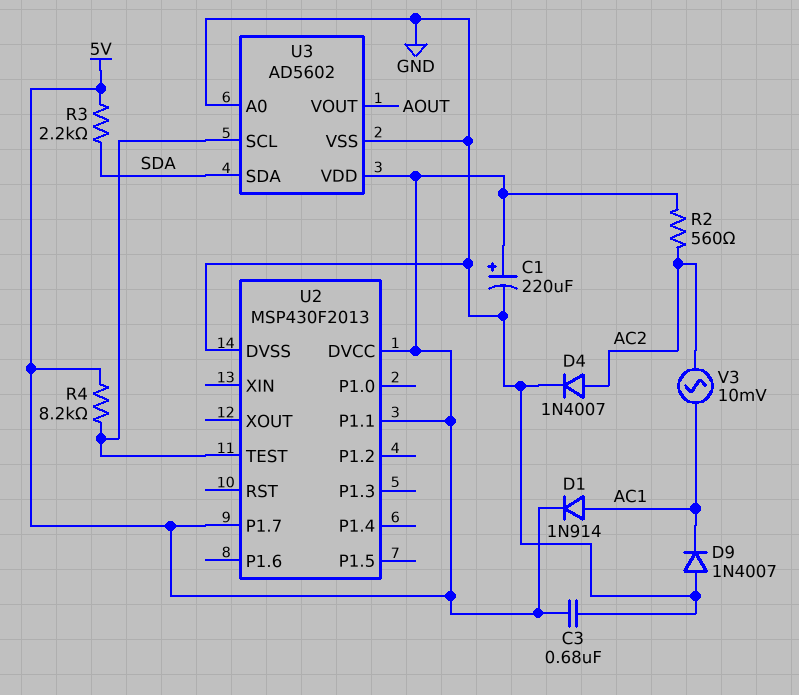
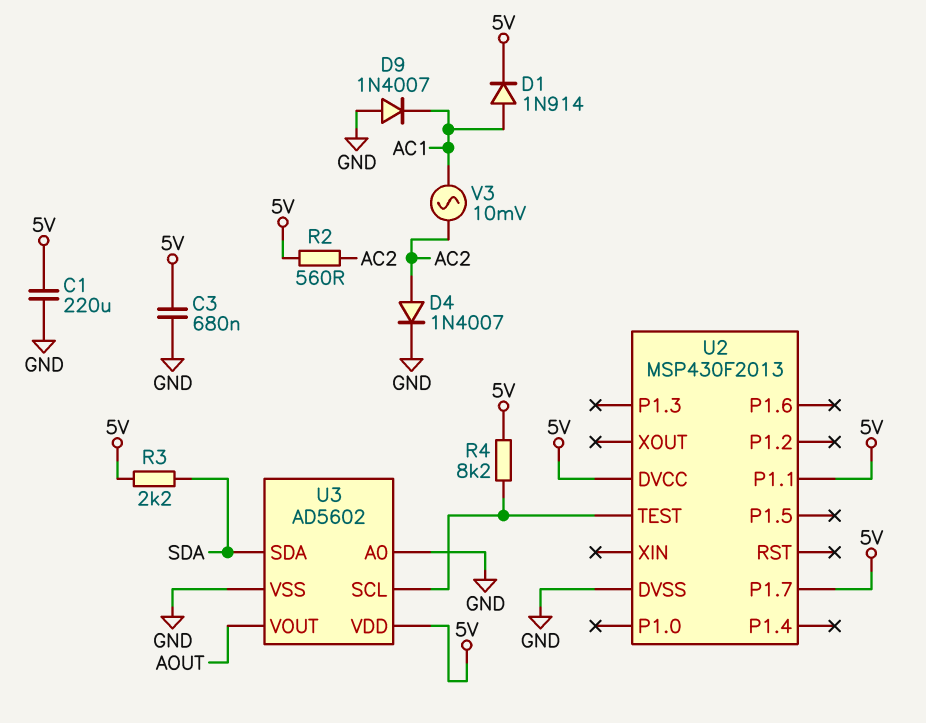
C1: 220uF (plus 5V, minus GND) -> 220uF (5V, GND)

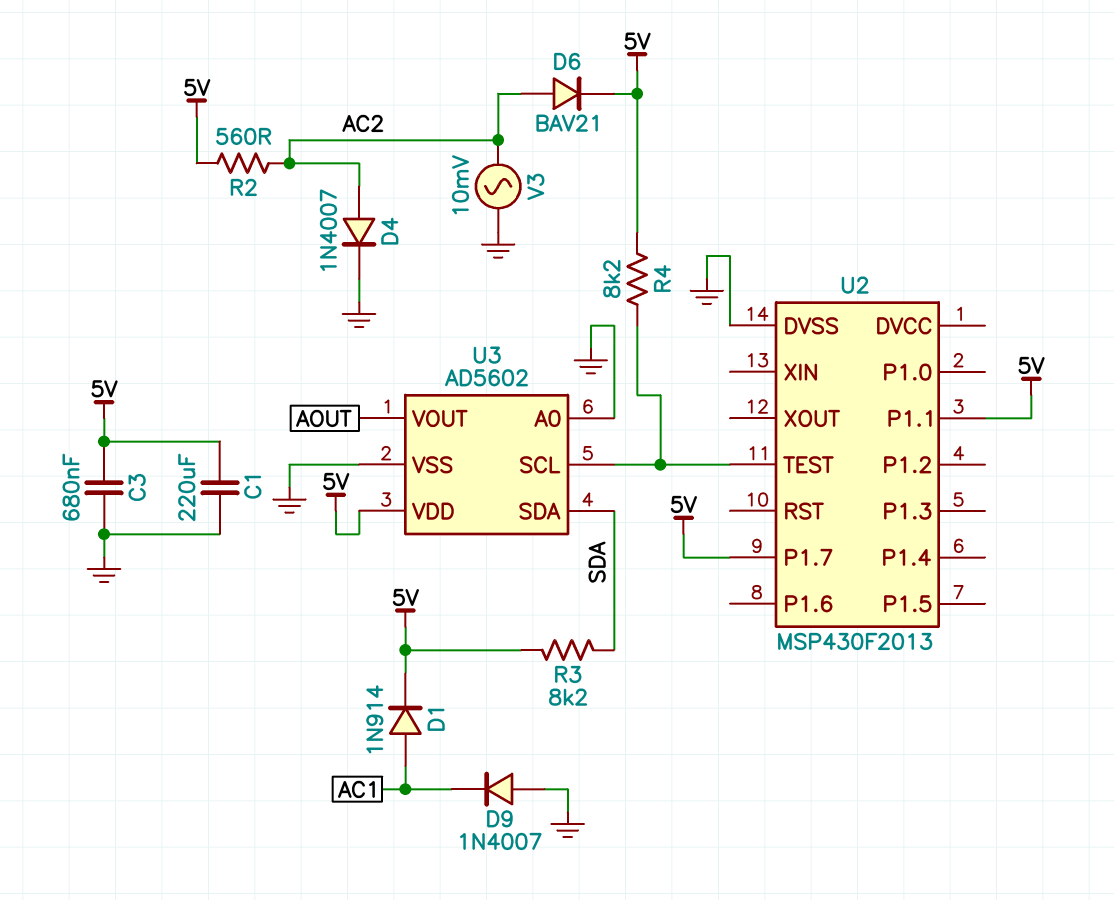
D6: none -> diode BAV21 (A AC2, K 5V)
R3: 2.2k (5V, SDA) -> 8.2k (5V, SDA)
U2 pin DVCC: 5V -> none
V3: AC 10mV (AC1, AC2) -> AC 10mV (AC2, GND)

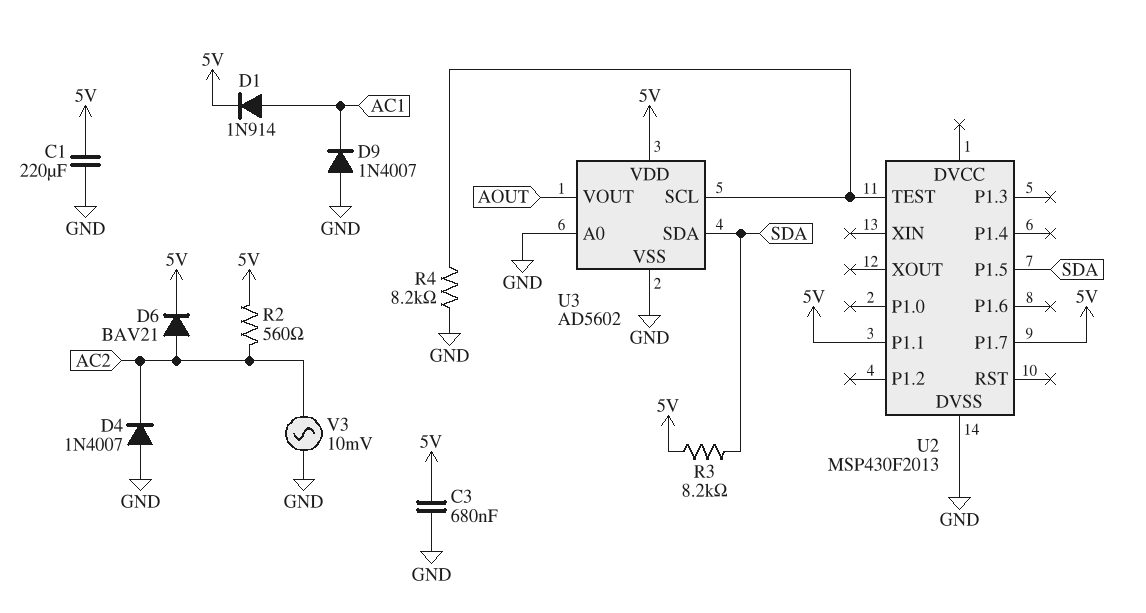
D4: diode 1N4007 (A AC2, K GND) -> diode 1N4007 (A GND, K AC2)
R4: 8.2k (5V, U2/TEST) -> 8.2k (GND, U2/TEST)
U2 pin P1.5: none -> SDA

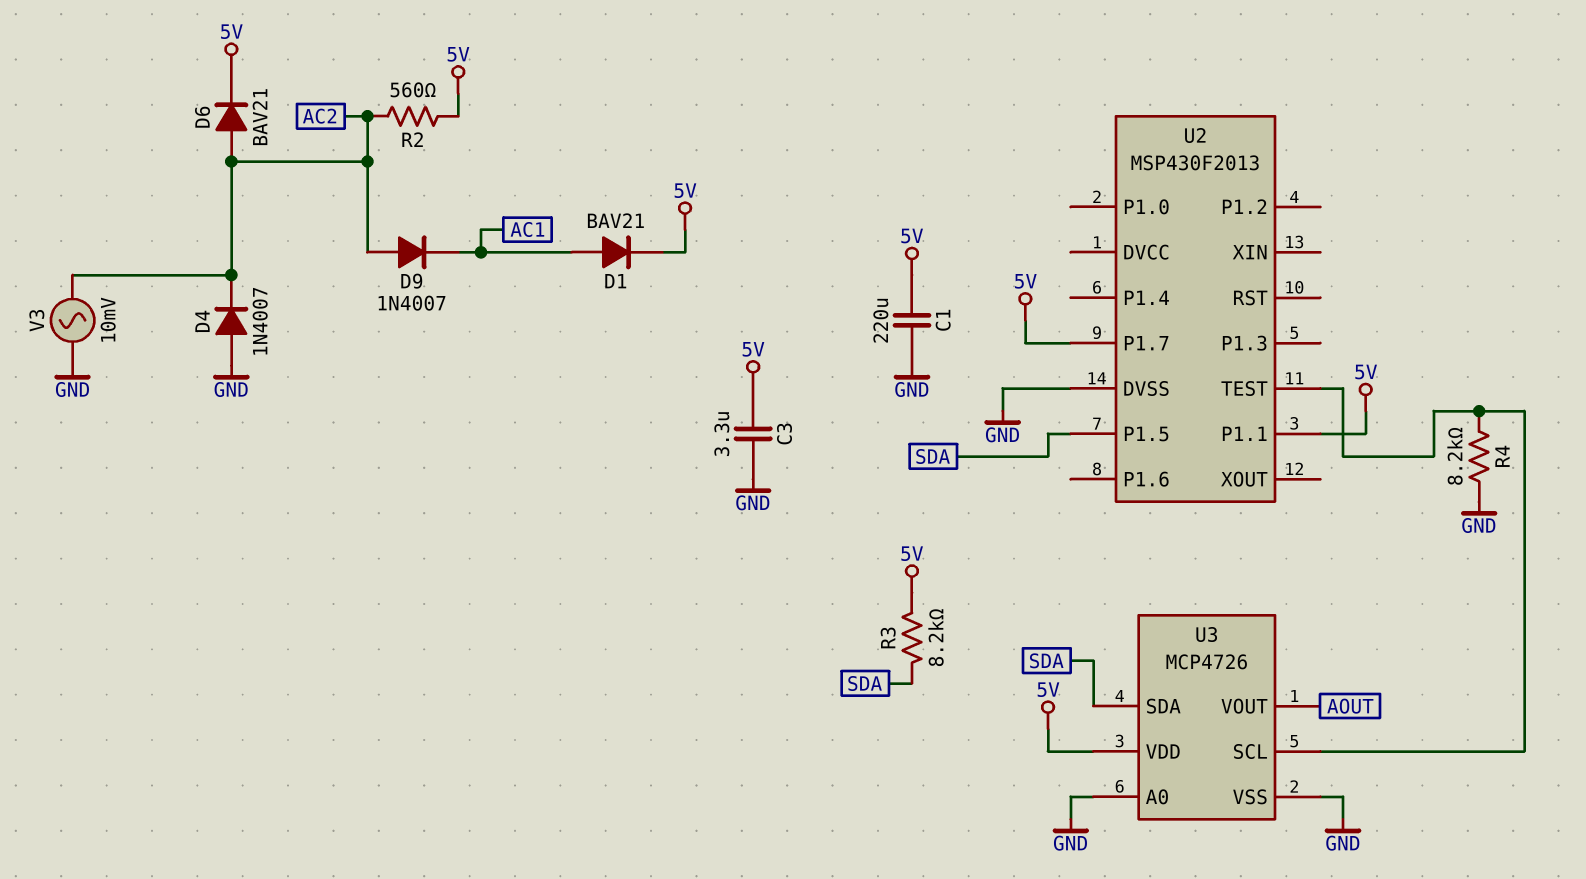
C3: 680nF (5V, GND) -> 3.3uF (5V, GND)
D1: diode 1N914 (A AC1, K 5V) -> diode BAV21 (A AC1, K 5V)
D9: diode 1N4007 (A GND, K AC1) -> diode 1N4007 (A AC2, K AC1)
U3: AD5602 -> MCP4726

